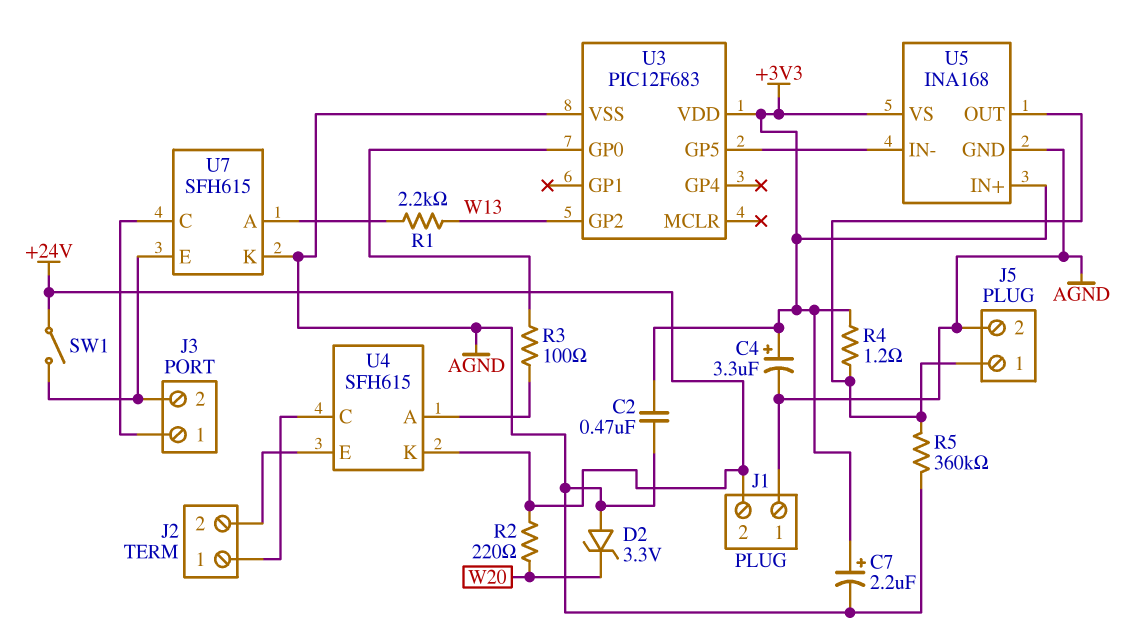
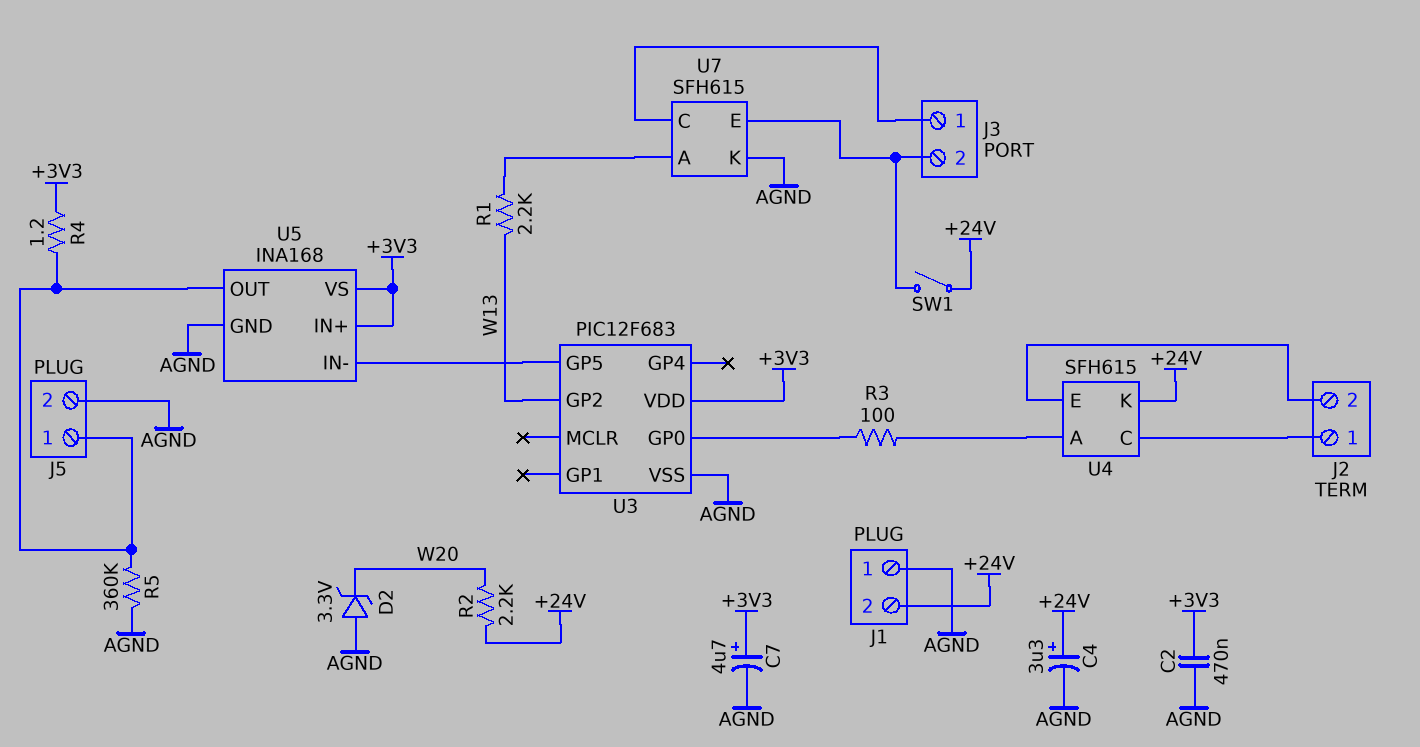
C4: 3.3uF (plus +3V3, minus AGND) -> 3.3uF (plus +24V, minus AGND)
C7: 2.2uF (plus +3V3, minus AGND) -> 4.7uF (plus +3V3, minus AGND)
R2: 220 (+24V, W20) -> 2.2k (+24V, W20)

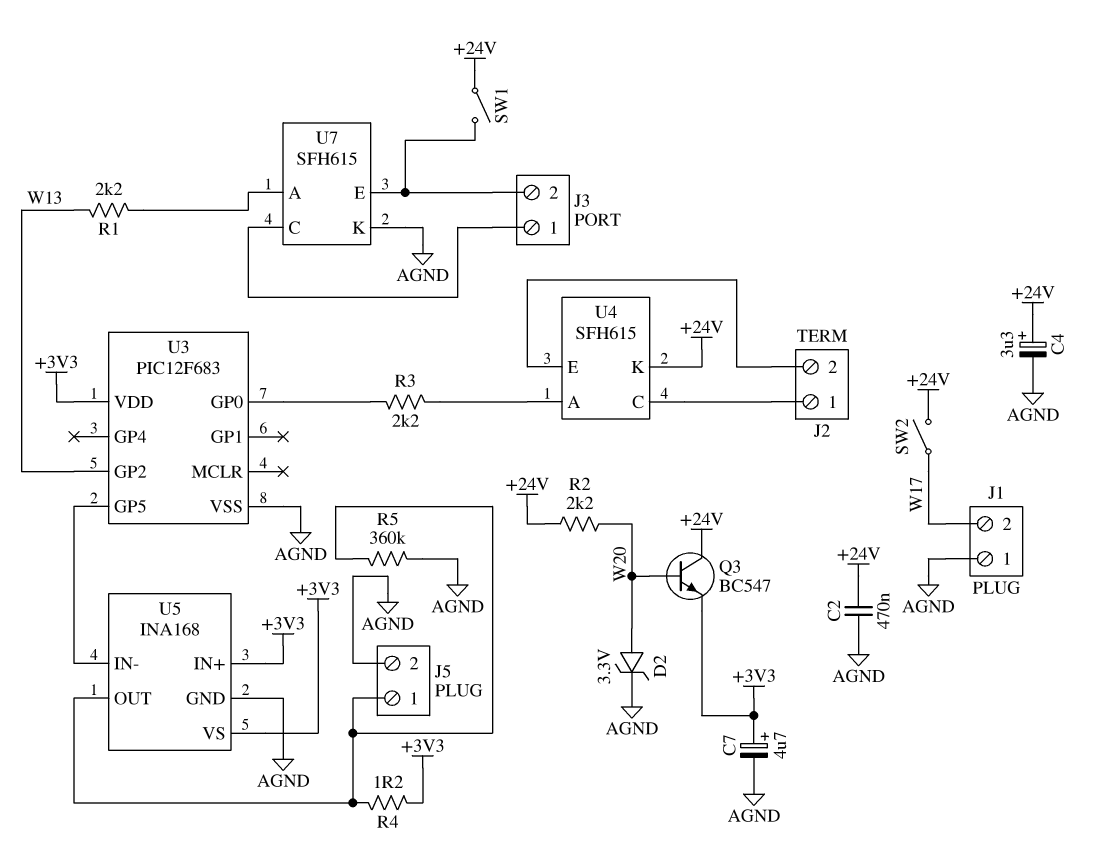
C2: 470nF (+3V3, AGND) -> 470nF (+24V, AGND)
D2: zener 3.3V (A AGND, K W20) -> zener 3.3V (A W20, K AGND)
J1 pin 2: +24V -> W17
Q3: none -> NPN BC547 (B W20, C +24V, E +3V3)
R3: 100 (U3/GP0, U4/A) -> 2.2k (U3/GP0, U4/A)
SW2: none -> switch (+24V, W17)

